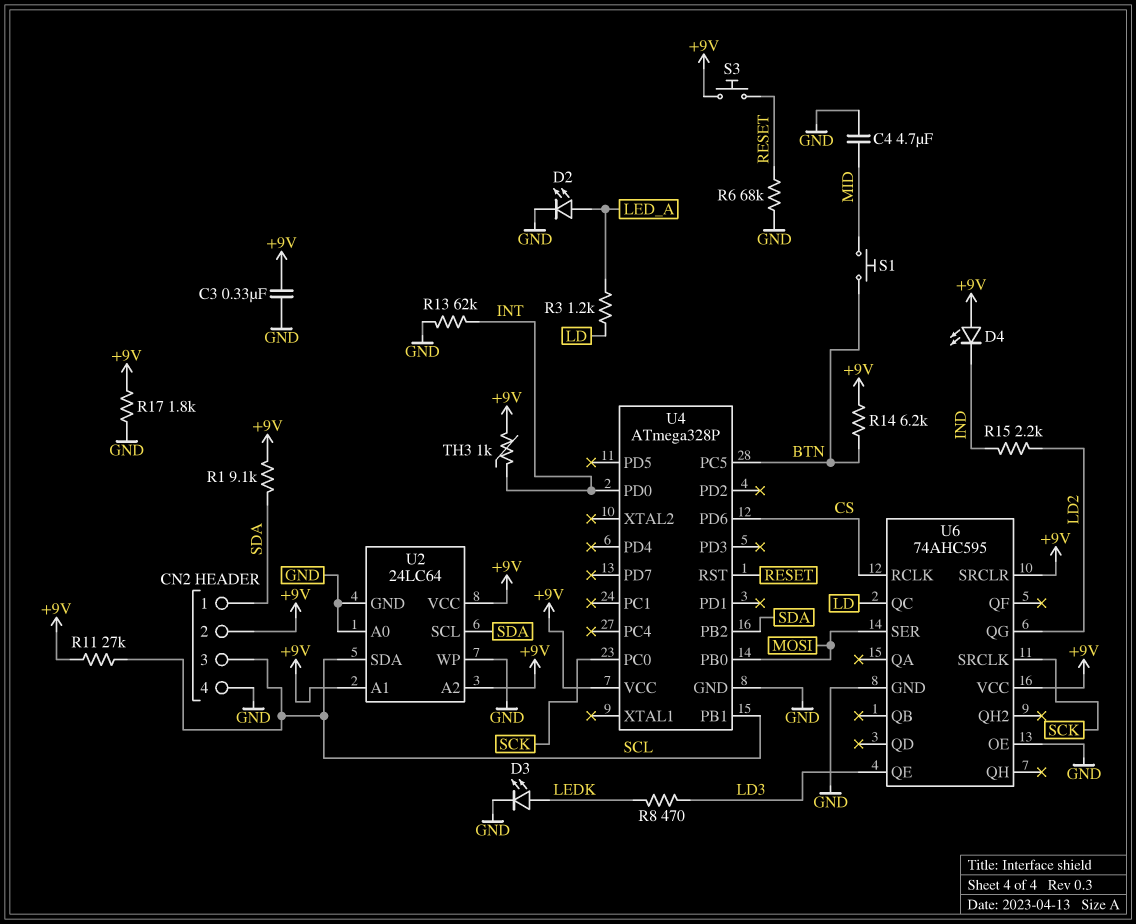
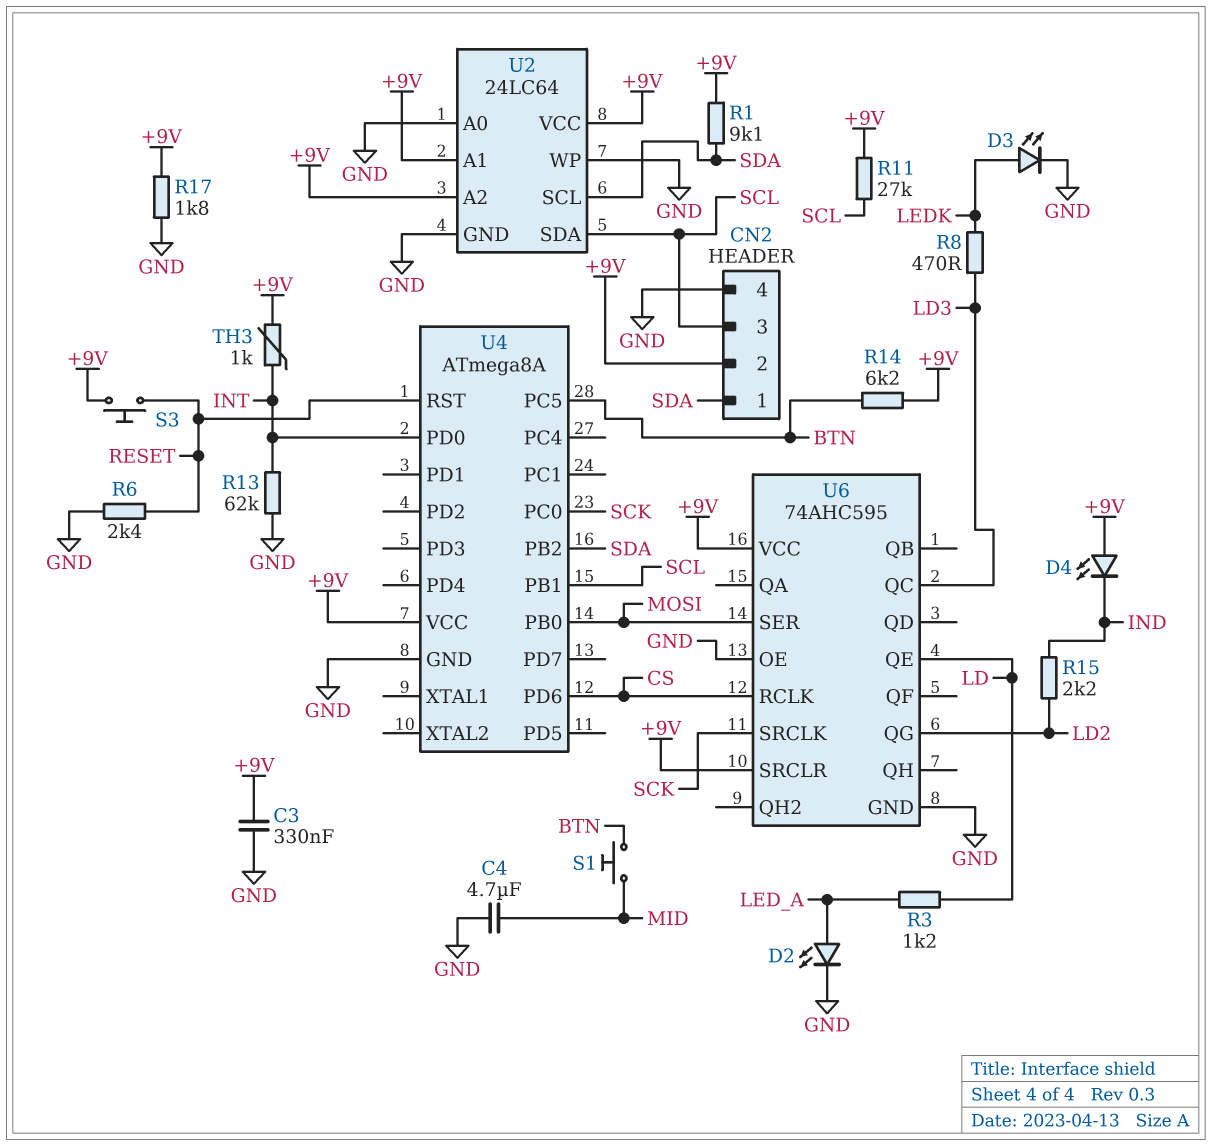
R6: 68k (GND, RESET) -> 2.4k (GND, RESET)
U4: ATmega328P -> ATmega8A
U6 pin QC: LD -> LD3
U6 pin QE: LD3 -> LD

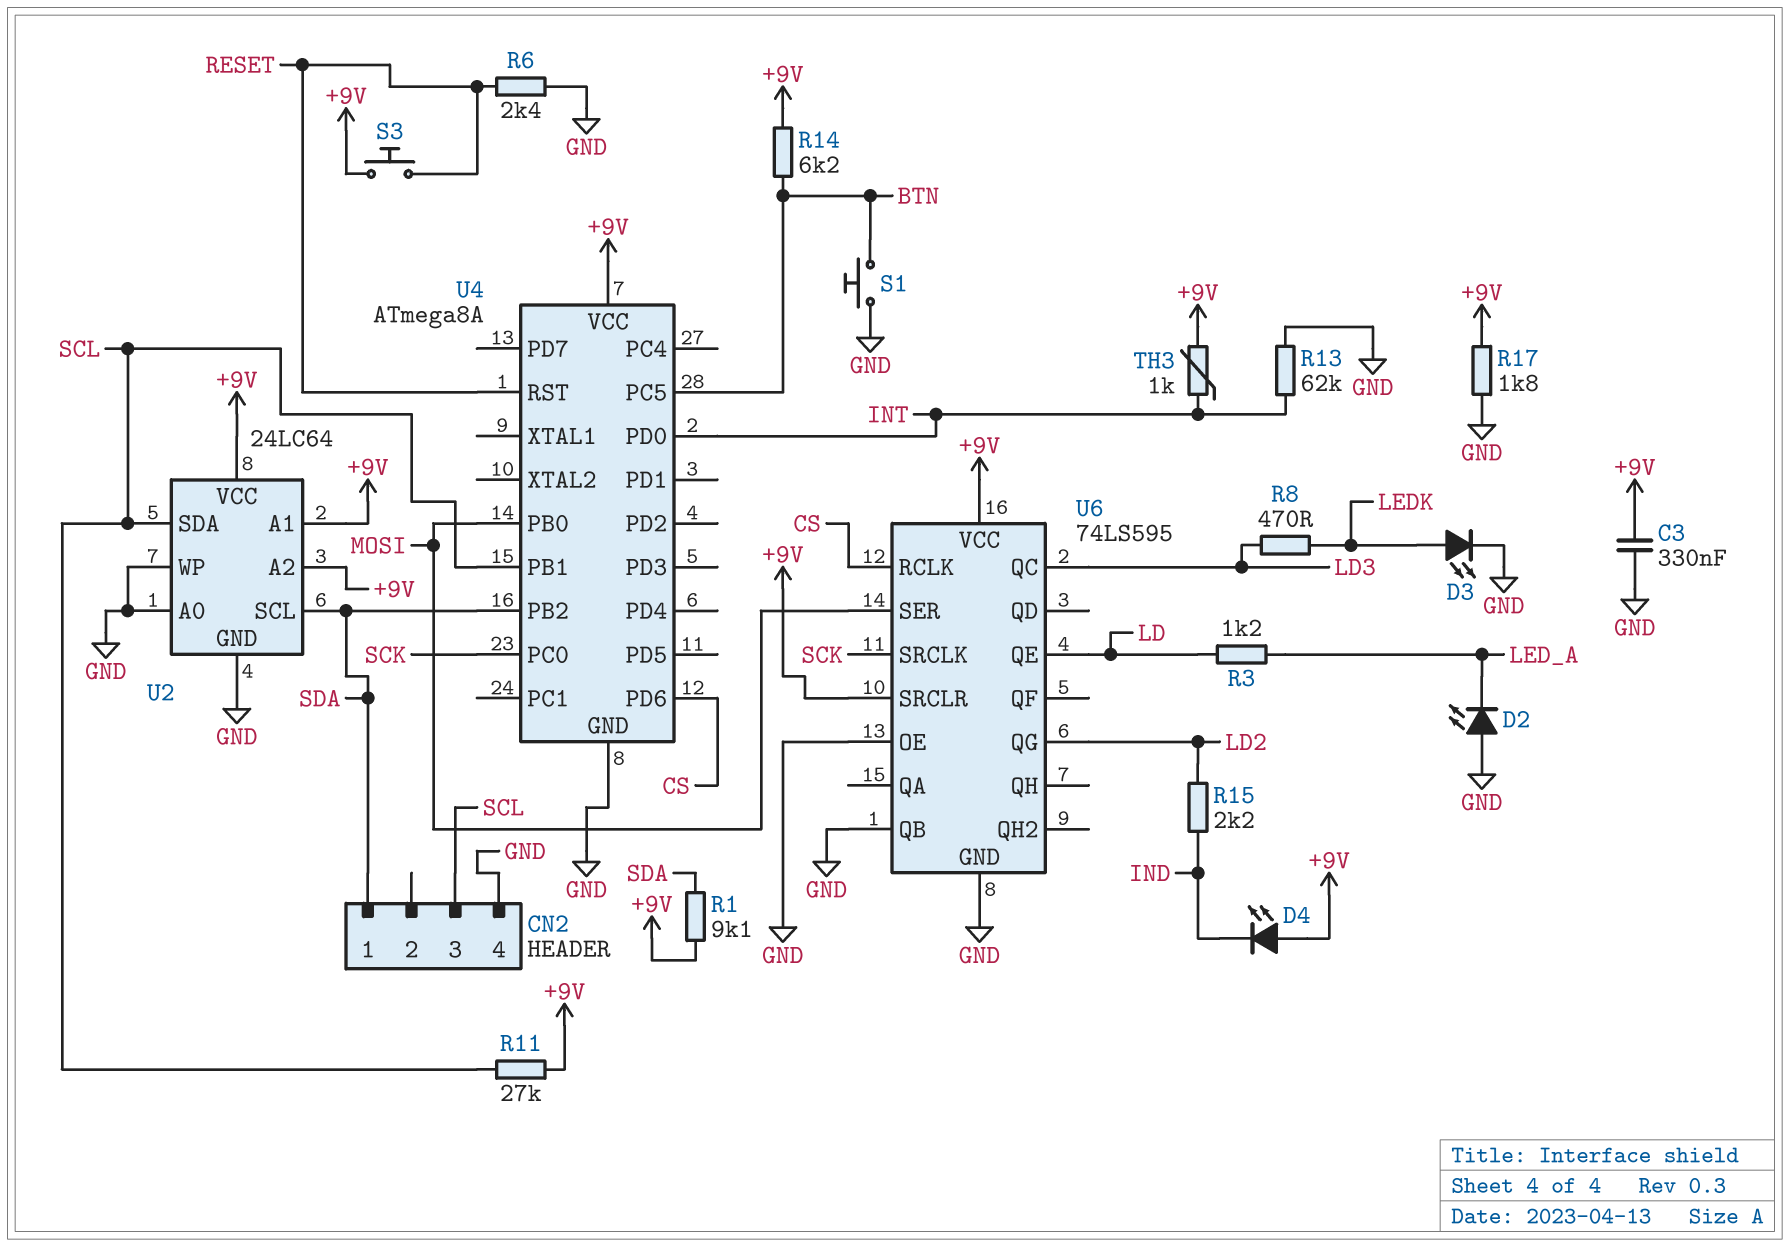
C4: 4.7uF (GND, MID) -> none
CN2 pin 2: +9V -> none
D2: LED (A LED_A, K GND) -> LED (A GND, K LED_A)
S1: button (BTN, MID) -> button (BTN, GND)
U6: 74AHC595 -> 74LS595
U6 pin QB: none -> GND

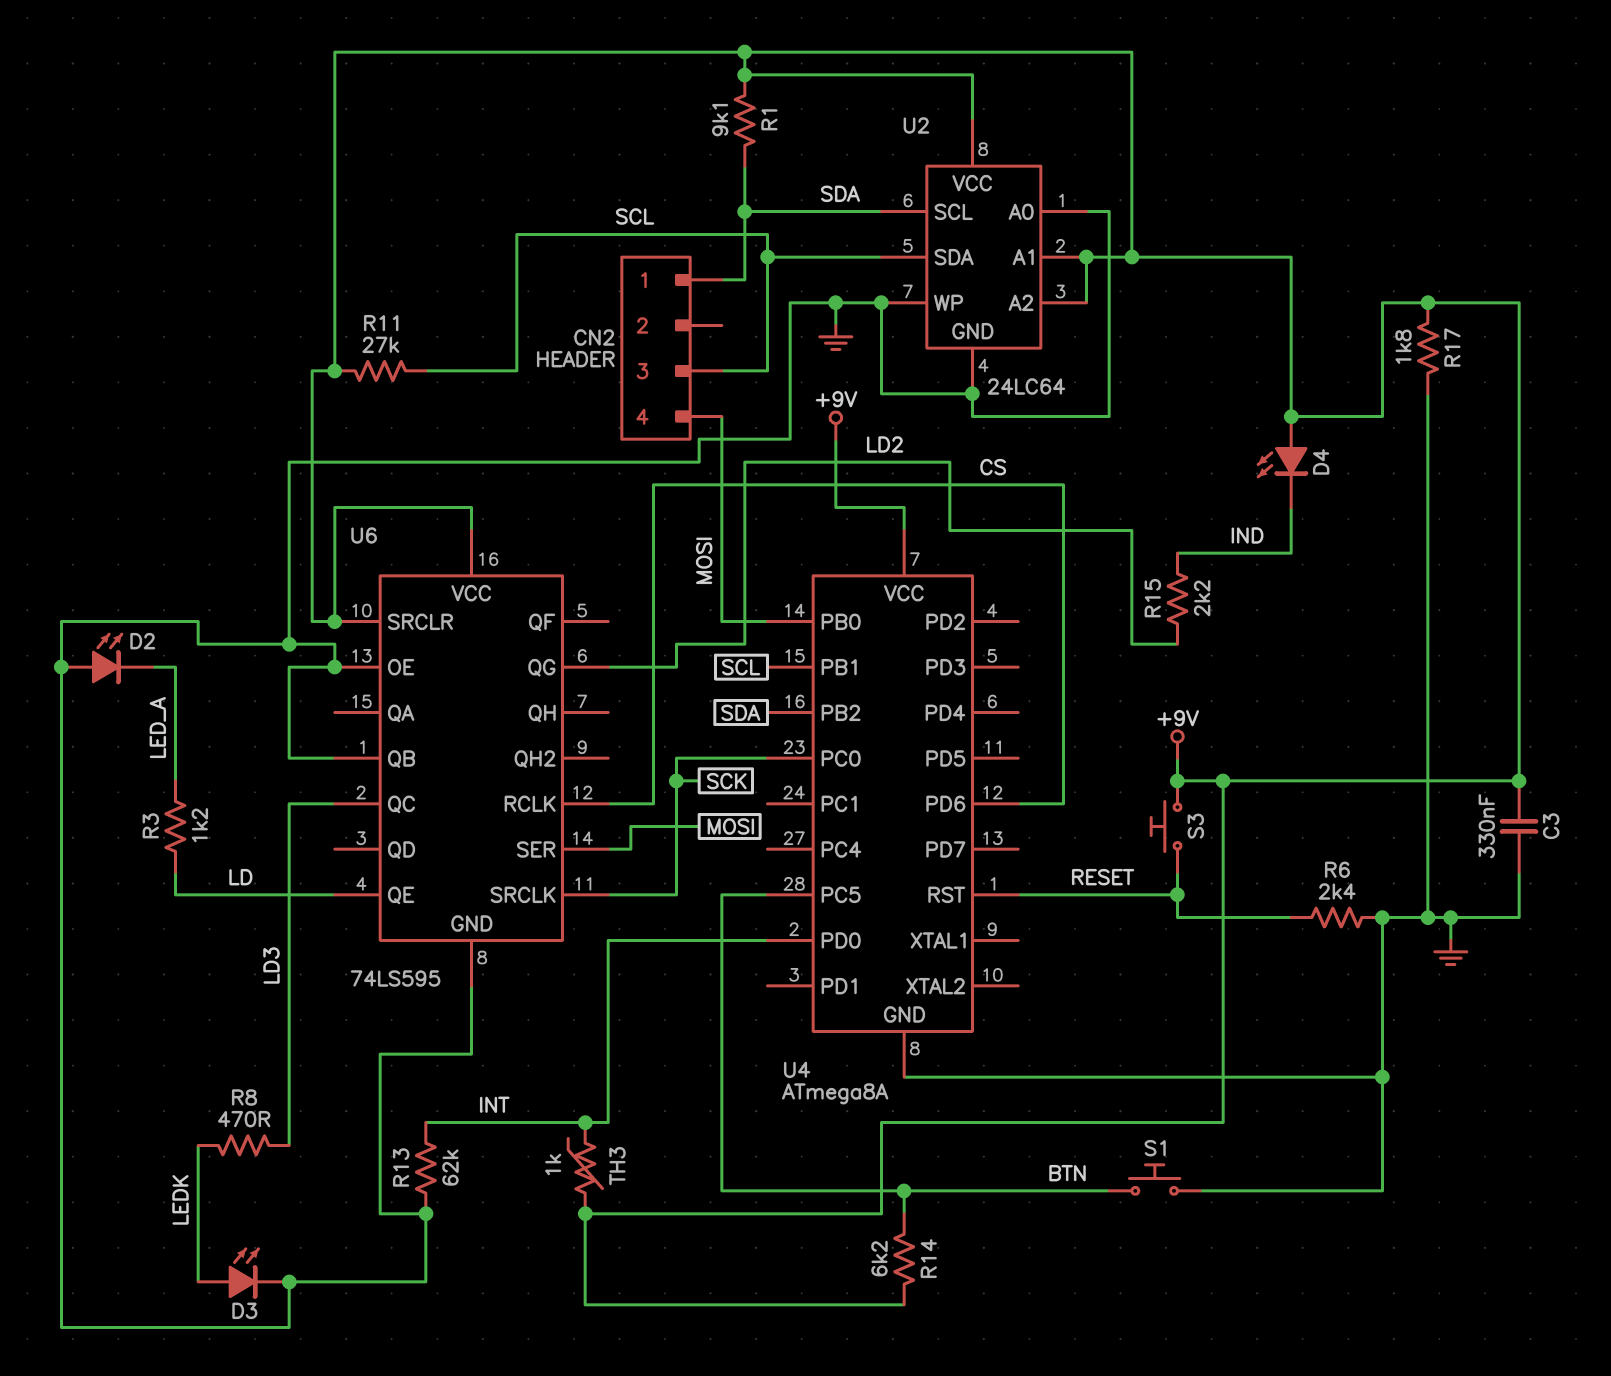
CN2 pin 4: GND -> MOSI

